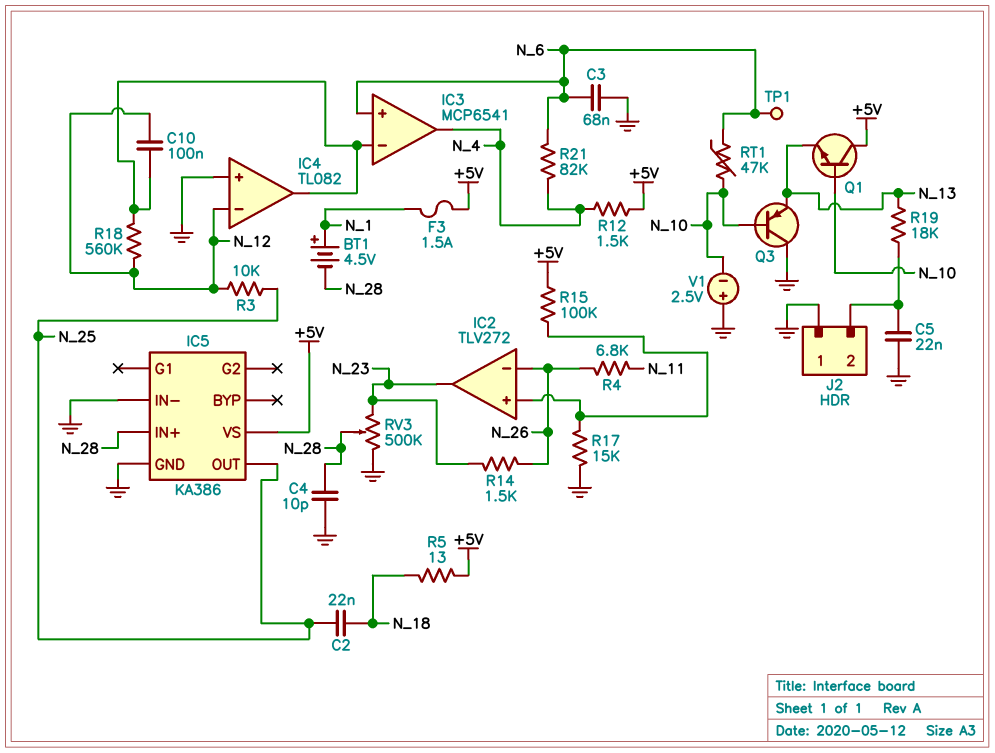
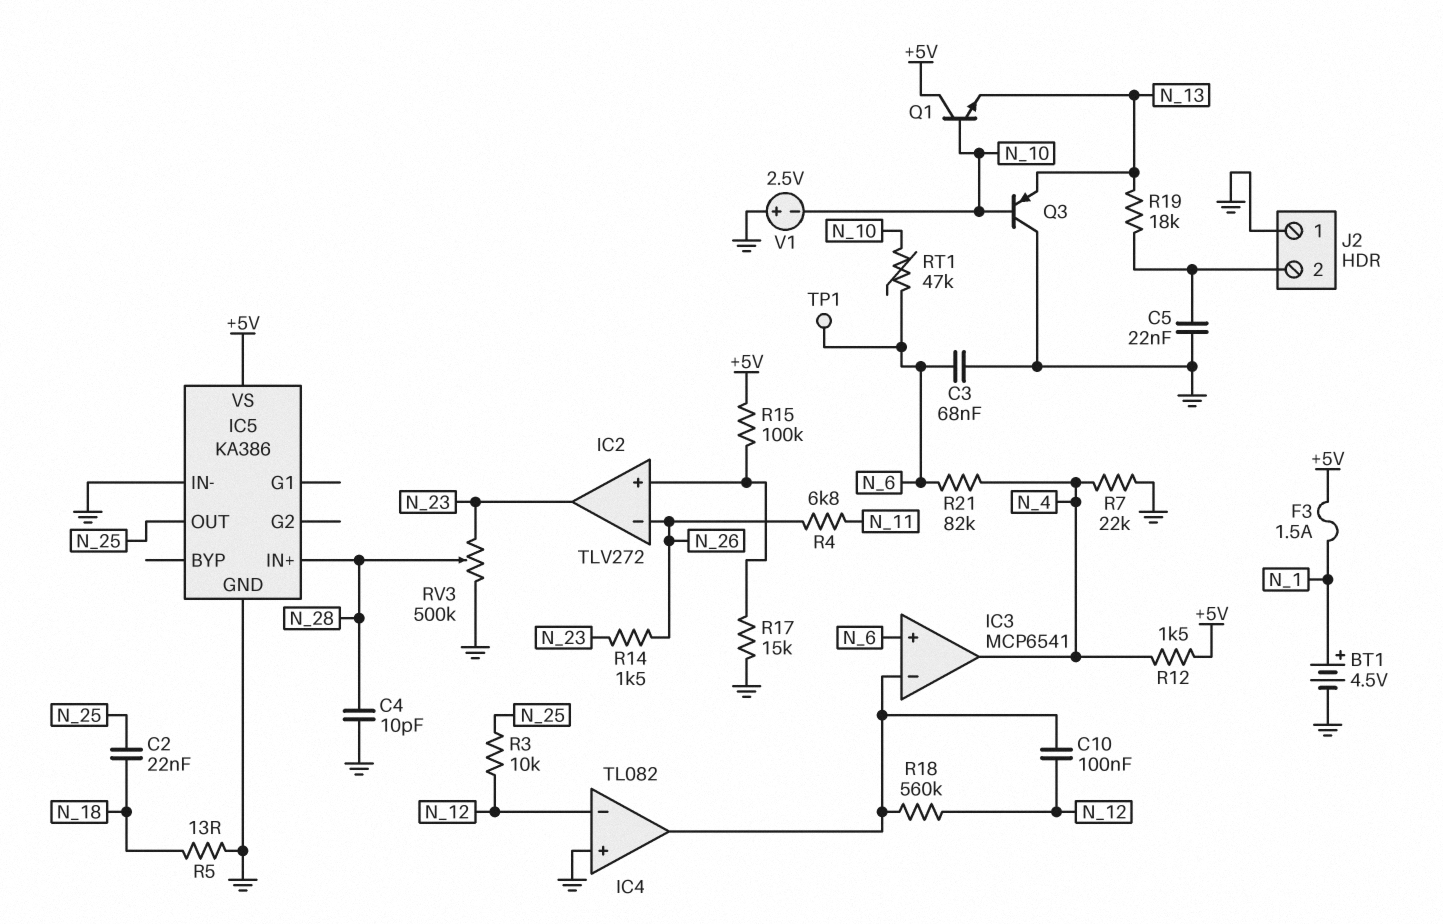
BT1: 4.5V (plus N_1, minus N_28) -> 4.5V (plus N_1, minus GND)
R5: 13 (+5V, N_18) -> 13 (GND, N_18)
R7: none -> 22k (GND, N_4)

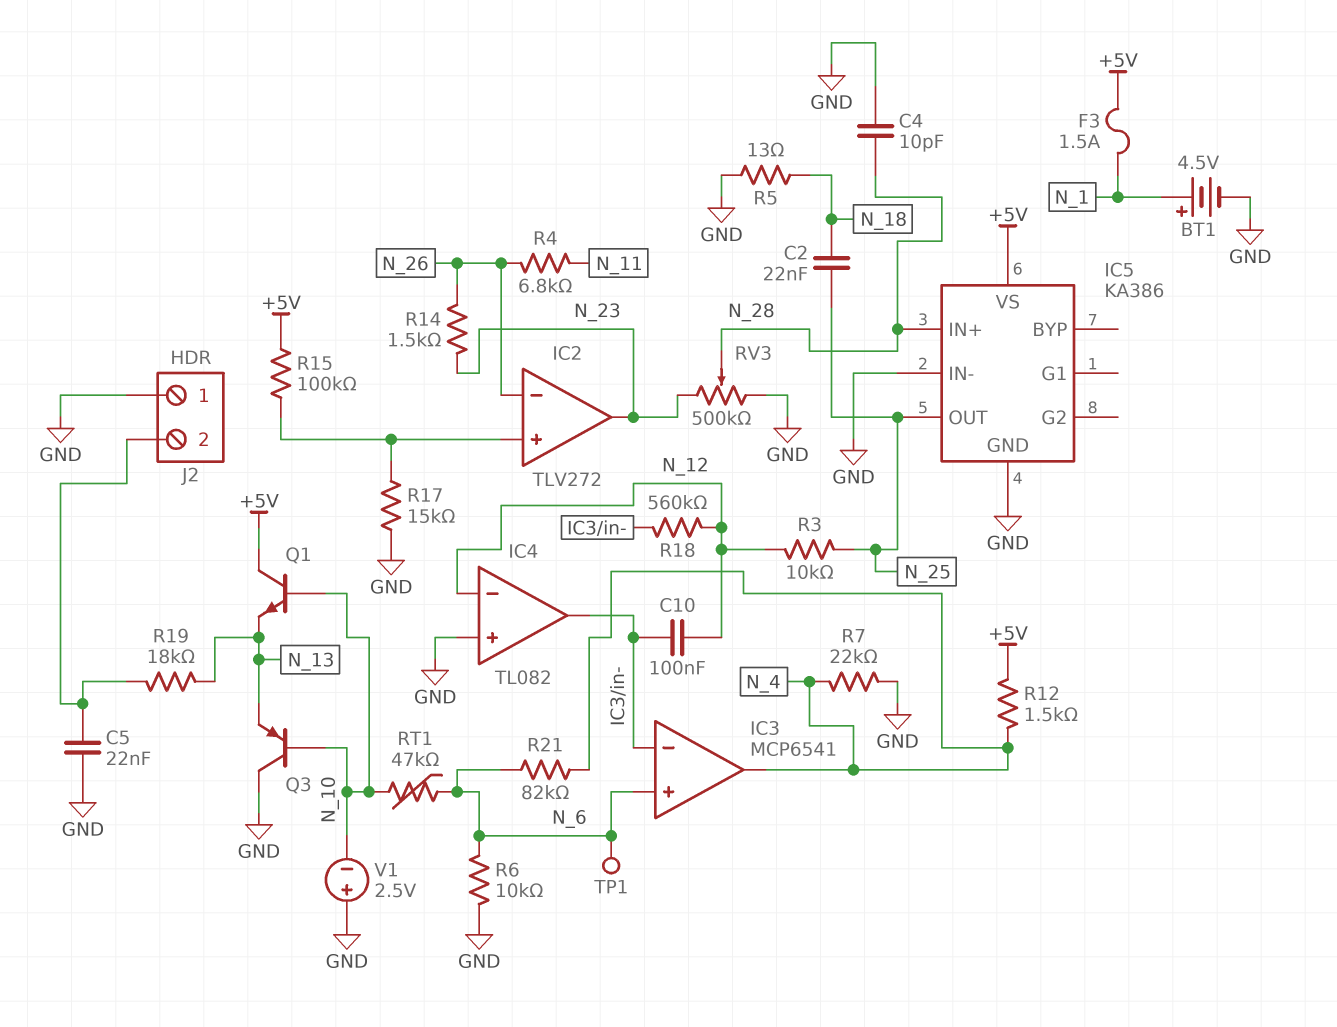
C3: 68nF (GND, N_6) -> none
R6: none -> 10k (GND, N_6)

